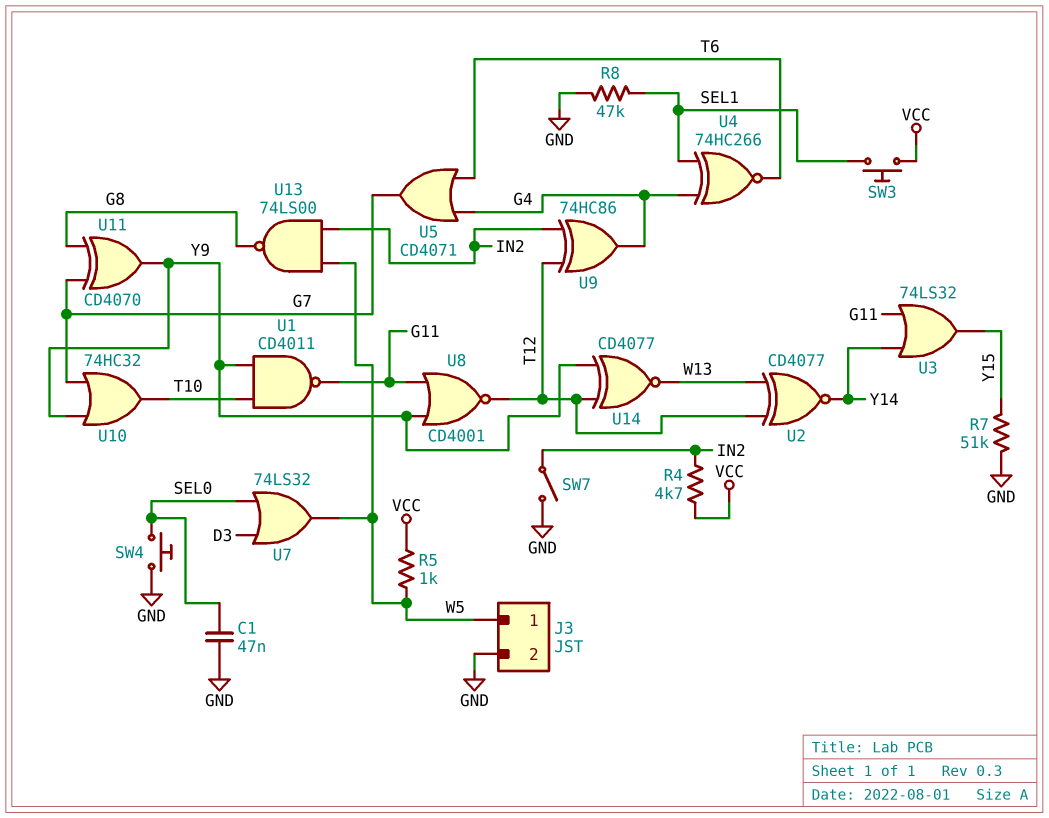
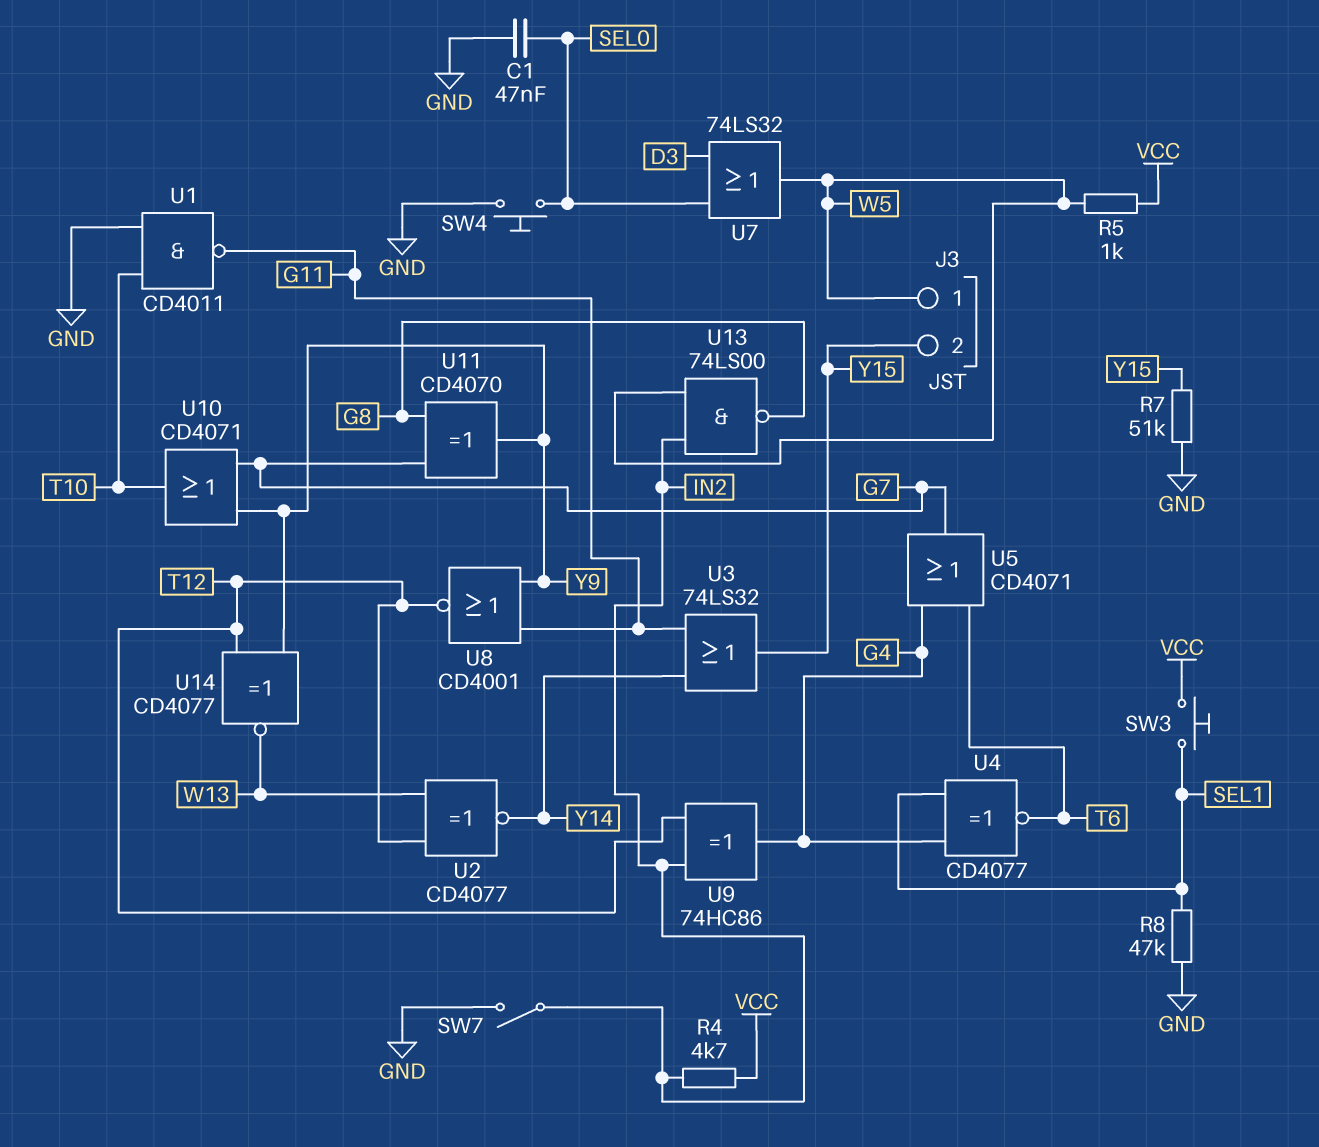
J3 pin 2: GND -> Y15
U1: NAND CD4011 (in T10, in Y9, out G11) -> NAND CD4011 (in GND, in T10, out G11)
U4: XNOR 74HC266 (in G4, in SEL1, out T6) -> XNOR CD4077 (in G4, in SEL1, out T6)
U10: OR 74HC32 (in G7, in Y9, out T10) -> OR CD4071 (in G7, in Y9, out T10)

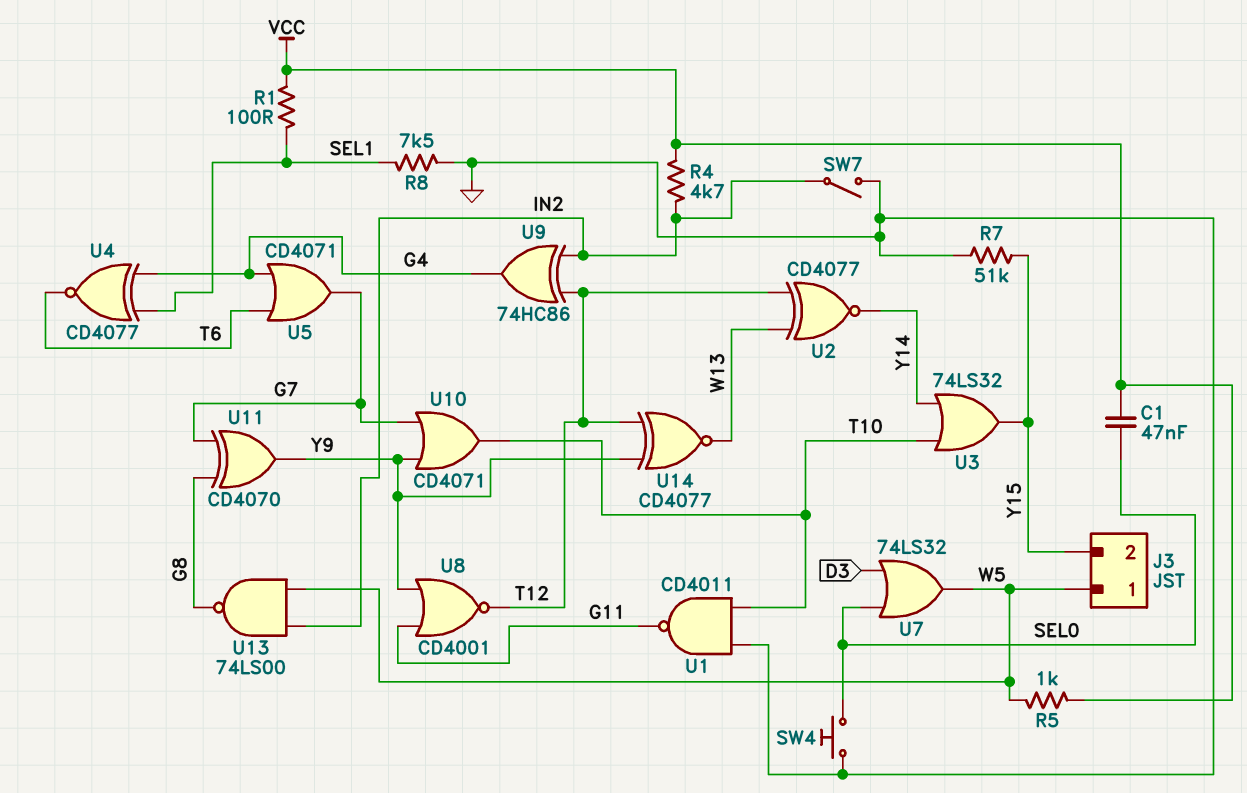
C1: 47nF (GND, SEL0) -> 47nF (SEL0, VCC)
R1: none -> 100 (SEL1, VCC)
R8: 47k (GND, SEL1) -> 7.5k (GND, SEL1)
SW3: button (SEL1, VCC) -> none
U3: OR 74LS32 (in G11, in Y14, out Y15) -> OR 74LS32 (in T10, in Y14, out Y15)

